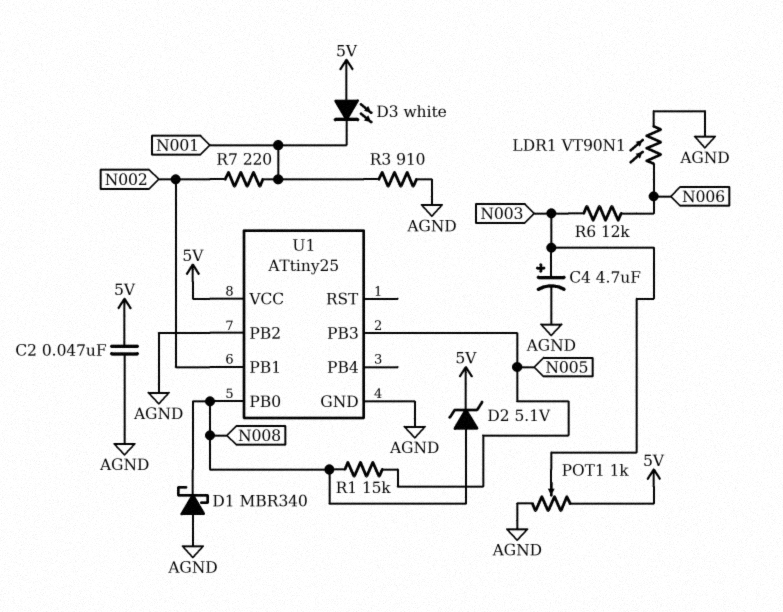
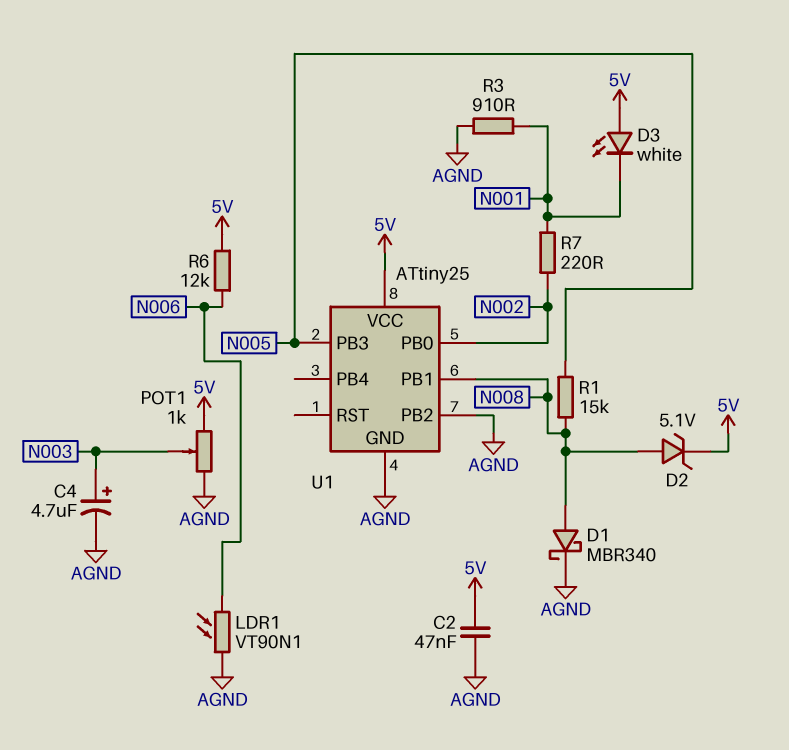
D1: schottky MBR340 (A AGND, K N008) -> schottky MBR340 (A N008, K AGND)
R6: 12k (N003, N006) -> 12k (5V, N006)
U1 pin PB0: N008 -> N002
U1 pin PB1: N002 -> N008

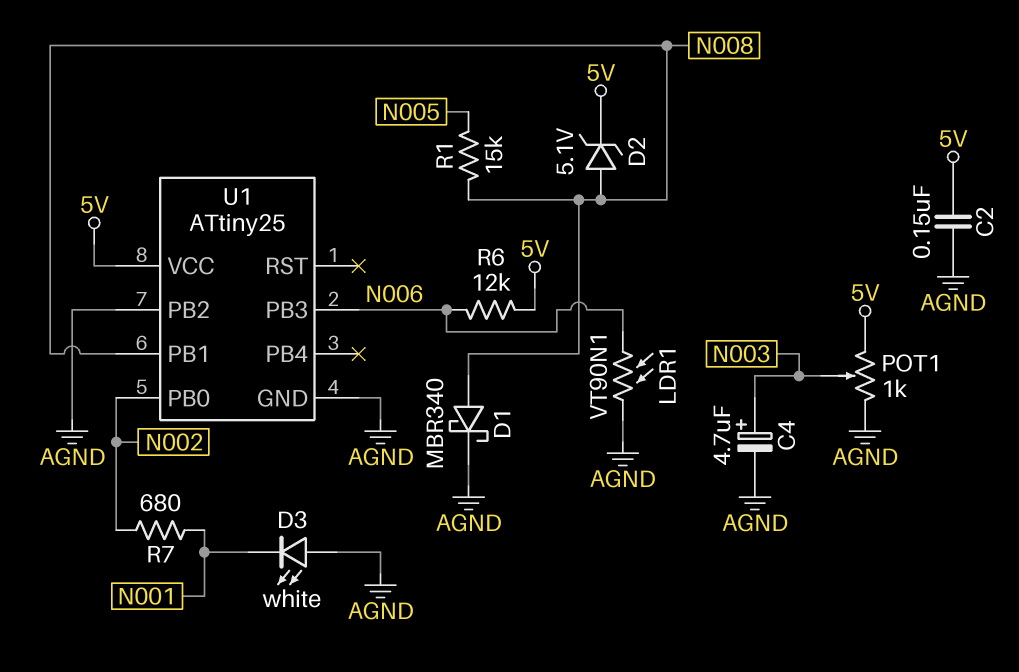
C2: 47nF (5V, AGND) -> 150nF (5V, AGND)
D3: LED white (A 5V, K N001) -> LED white (A AGND, K N001)
R3: 910 (AGND, N001) -> none
R7: 220 (N001, N002) -> 680 (N001, N002)
U1 pin PB3: N005 -> N006

